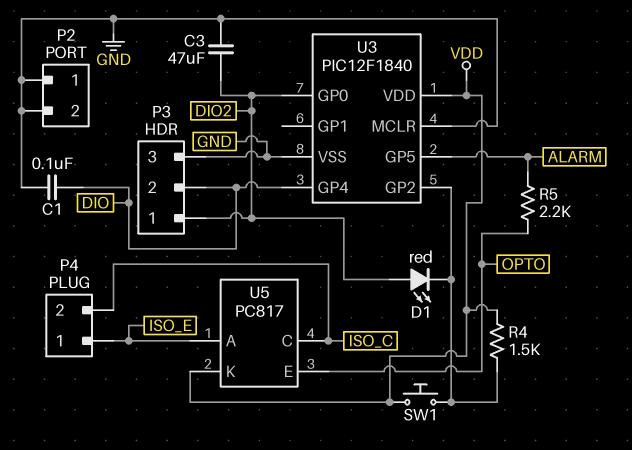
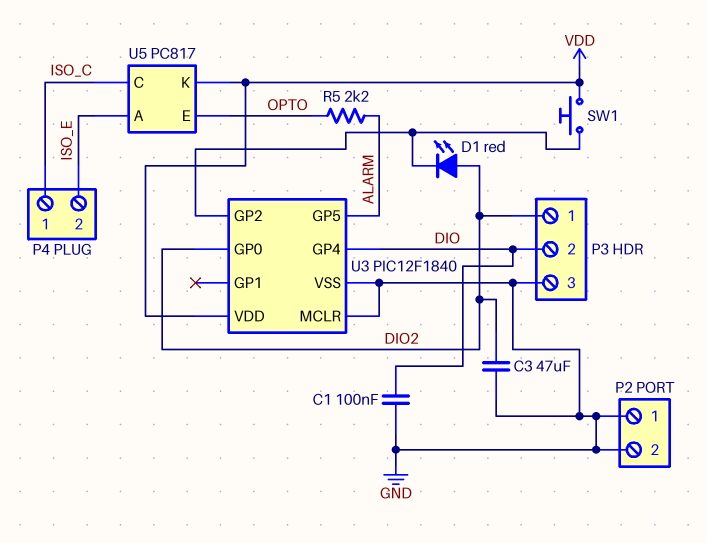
P4 pin 1: ISO_E -> ISO_C
P4 pin 2: ISO_C -> ISO_E
R4: 1.5k (U3/GP2, VDD) -> none

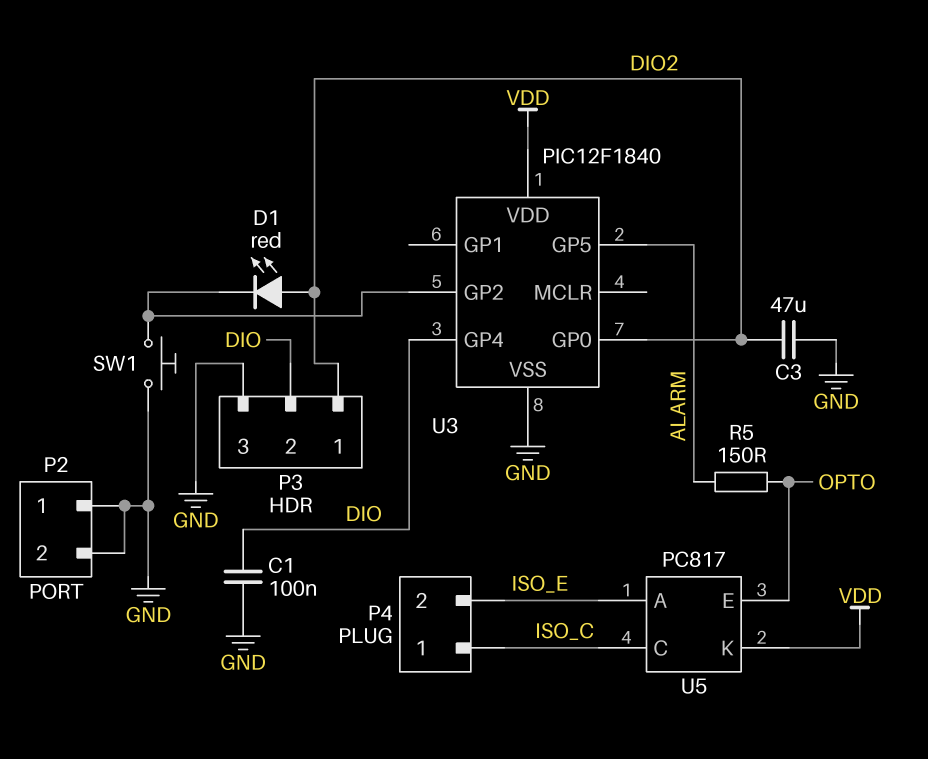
R5: 2.2k (ALARM, OPTO) -> 150 (ALARM, OPTO)
SW1: button (U3/GP2, VDD) -> button (GND, U3/GP2)
U3 pin MCLR: GND -> none

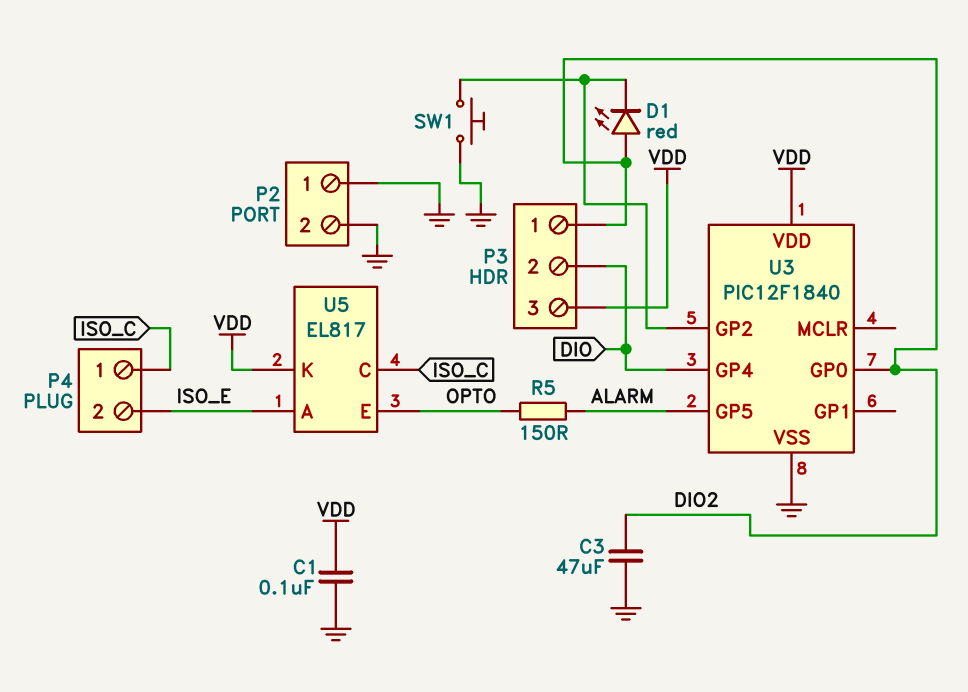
C1: 100nF (DIO, GND) -> 100nF (GND, VDD)
P3 pin 3: GND -> VDD
U5: PC817 -> EL817

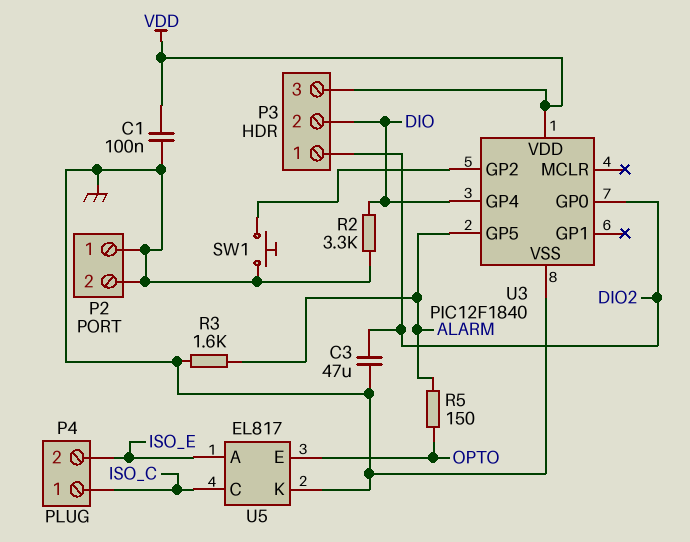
D1: LED red (A DIO2, K U3/GP2) -> none
R2: none -> 3.3k (DIO, GND)
R3: none -> 1.6k (ALARM, GND)
U5 pin K: VDD -> GND

